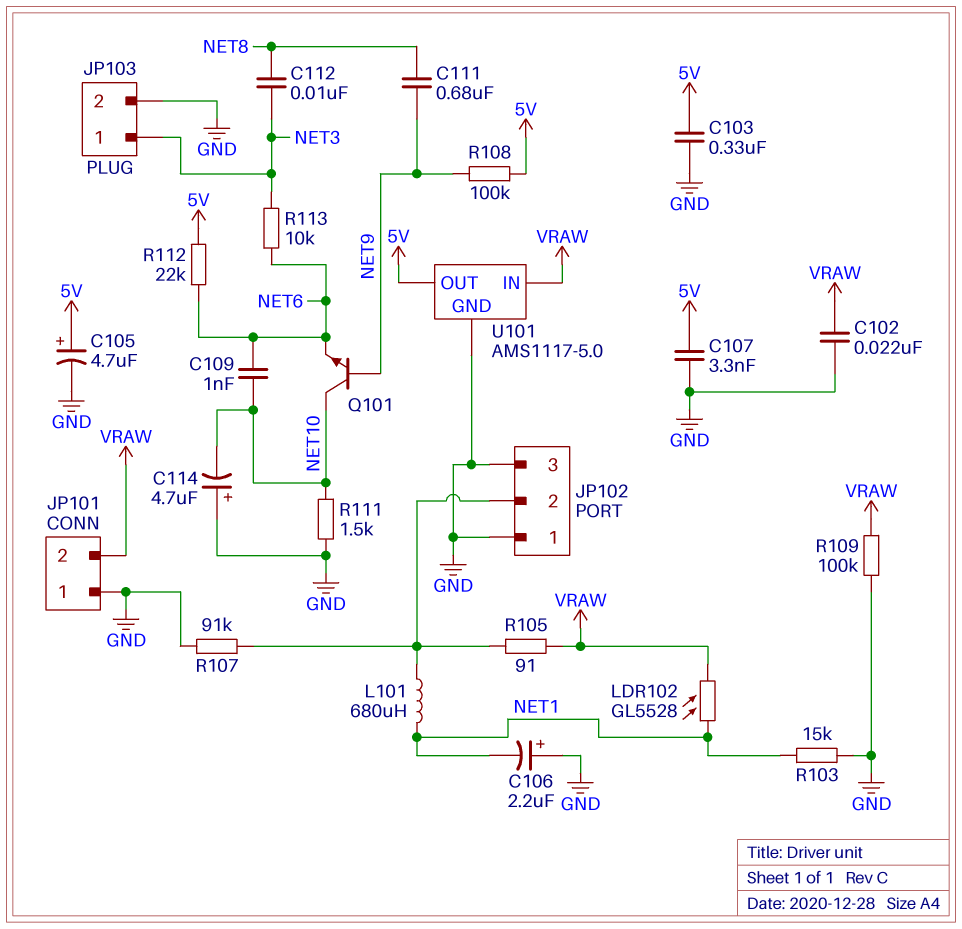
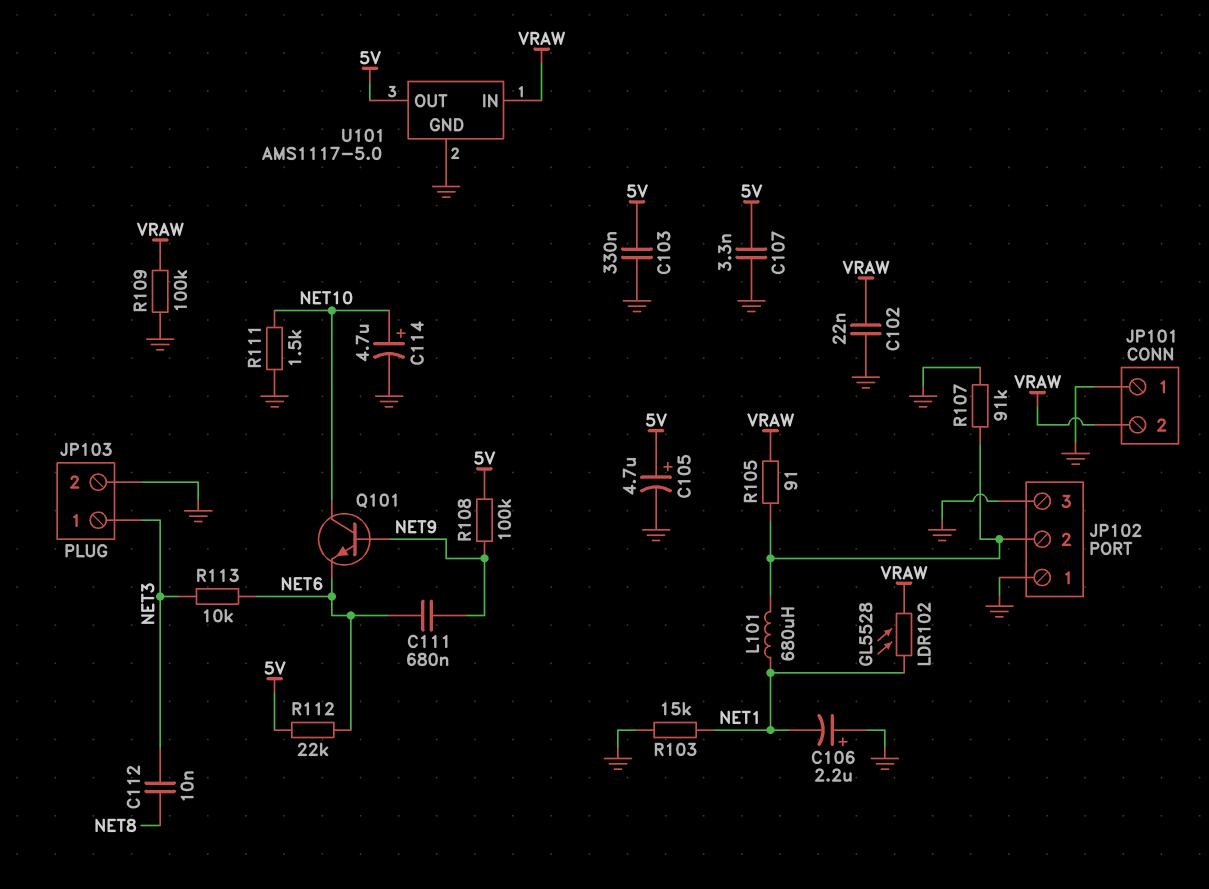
C109: 1nF (NET6, NET10) -> none
C111: 680nF (NET8, NET9) -> 680nF (NET6, NET9)
C114: 4.7uF (plus GND, minus NET10) -> 4.7uF (plus NET10, minus GND)

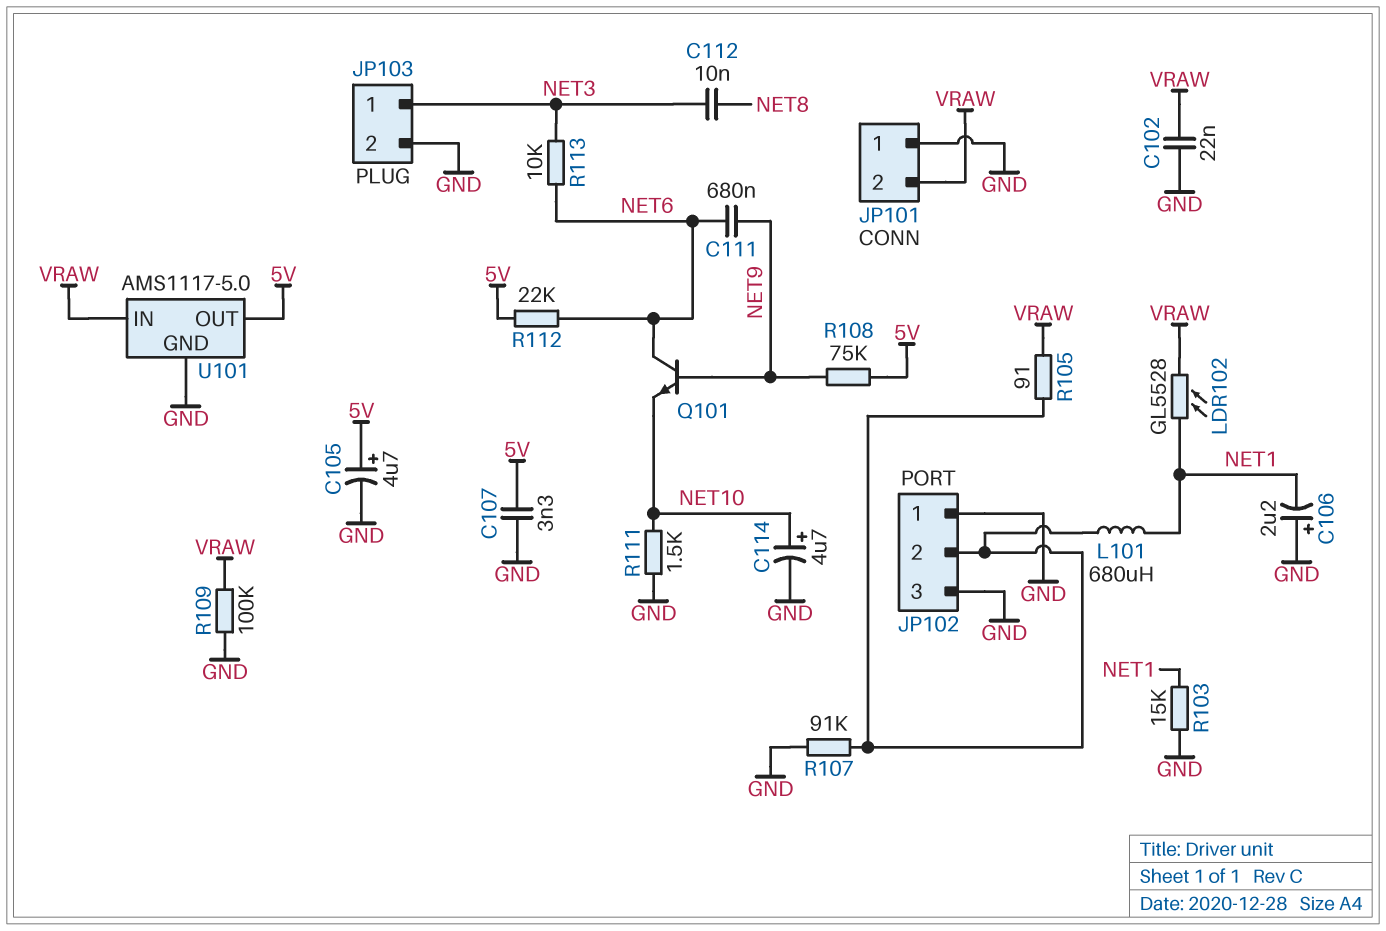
C103: 330nF (5V, GND) -> none
Q101: NPN (B NET9, C NET10, E NET6) -> NPN (B NET9, C NET6, E NET10)
R108: 100k (5V, NET9) -> 75k (5V, NET9)

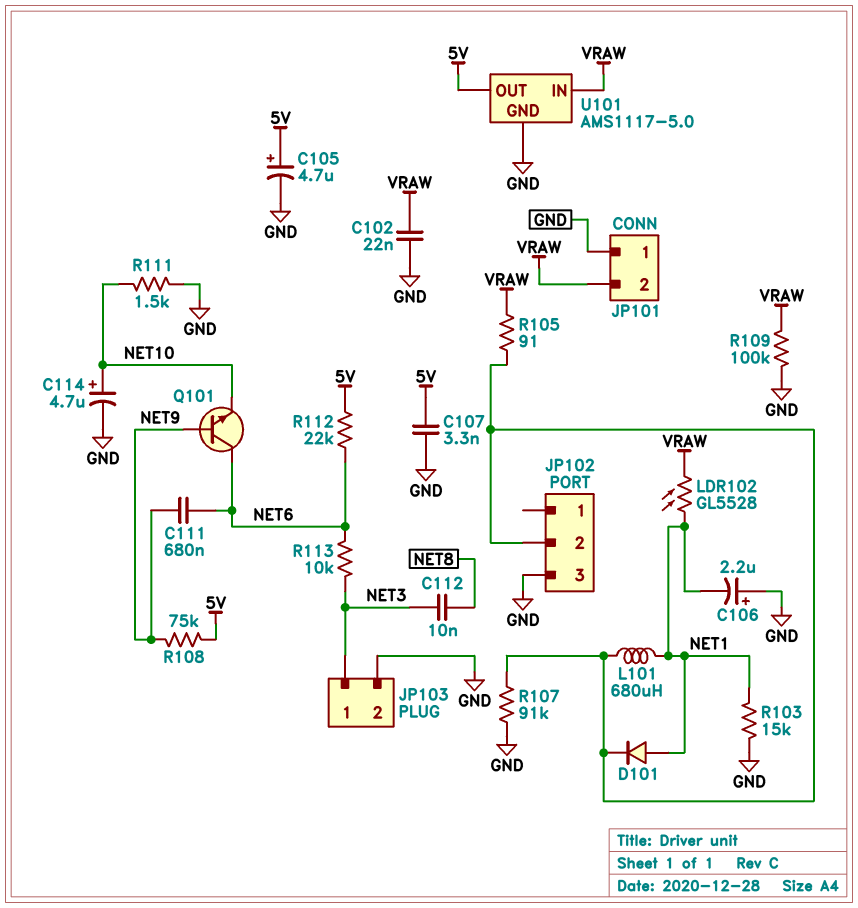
D101: none -> diode (A NET1, K JP102/2)
JP102 pin 1: GND -> none

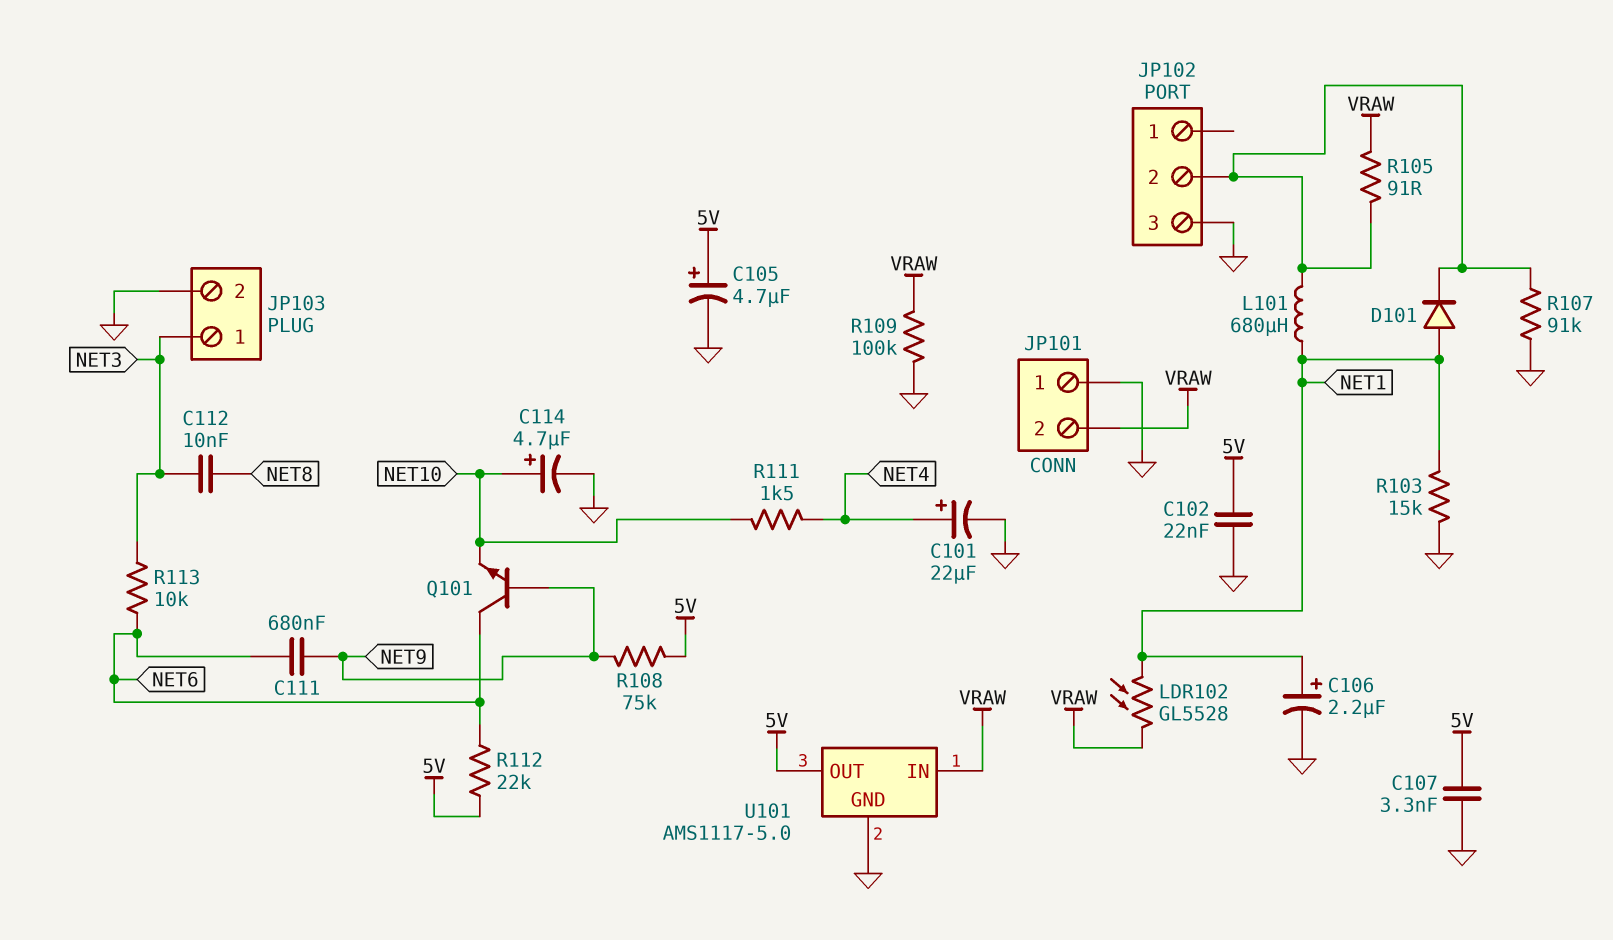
C101: none -> 22uF (plus NET4, minus GND)
C102: 22nF (GND, VRAW) -> 22nF (5V, GND)
C106: 2.2uF (plus GND, minus NET1) -> 2.2uF (plus NET1, minus GND)
R111: 1.5k (GND, NET10) -> 1.5k (NET4, NET10)

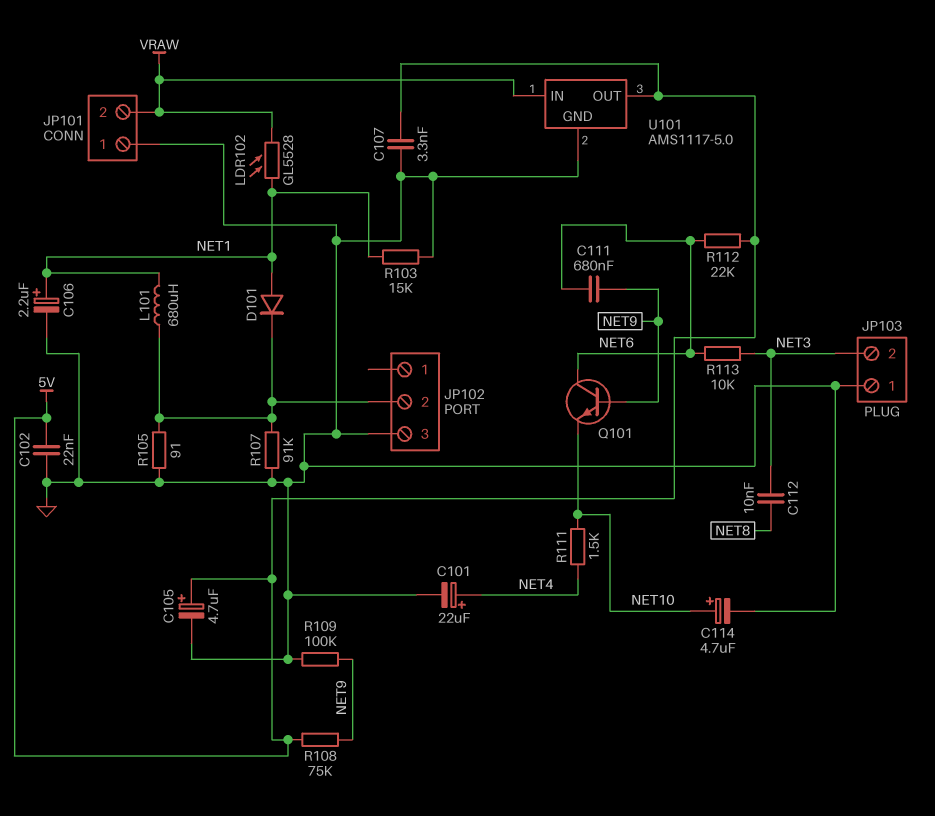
JP103 pin 1: NET3 -> GND
JP103 pin 2: GND -> NET3
R105: 91 (JP102/2, VRAW) -> 91 (GND, JP102/2)
R109: 100k (GND, VRAW) -> 100k (GND, NET9)

